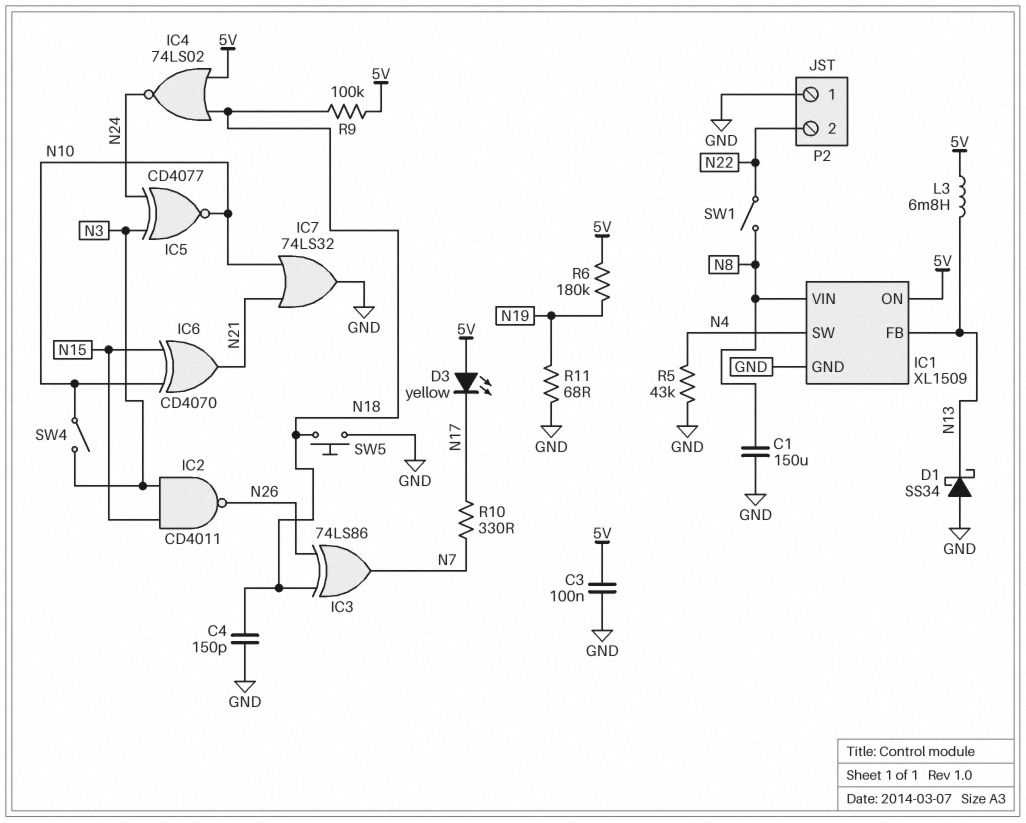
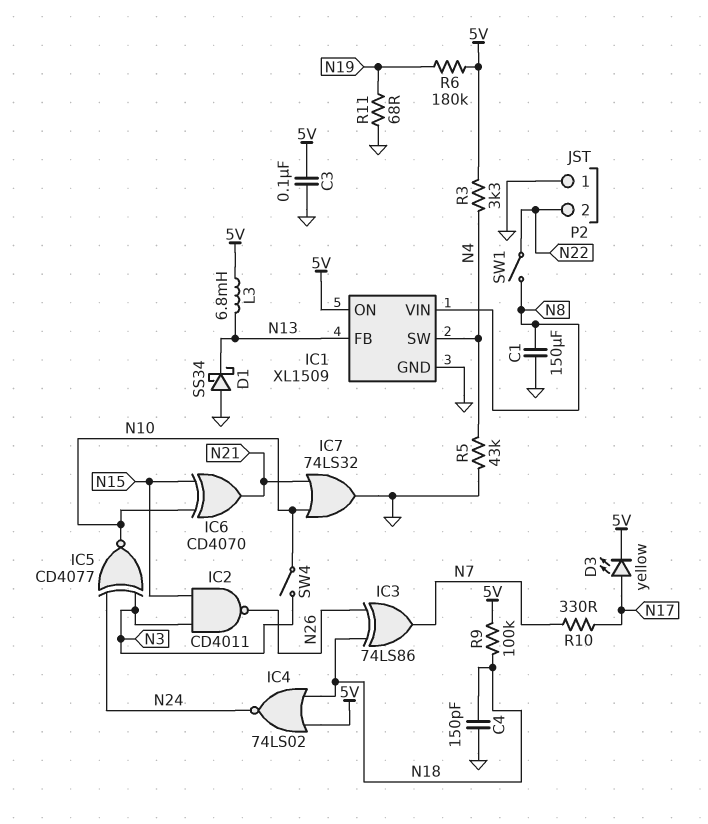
D3: LED yellow (A 5V, K N17) -> LED yellow (A N17, K 5V)
R3: none -> 3.3k (5V, N4)
SW5: button (GND, N18) -> none

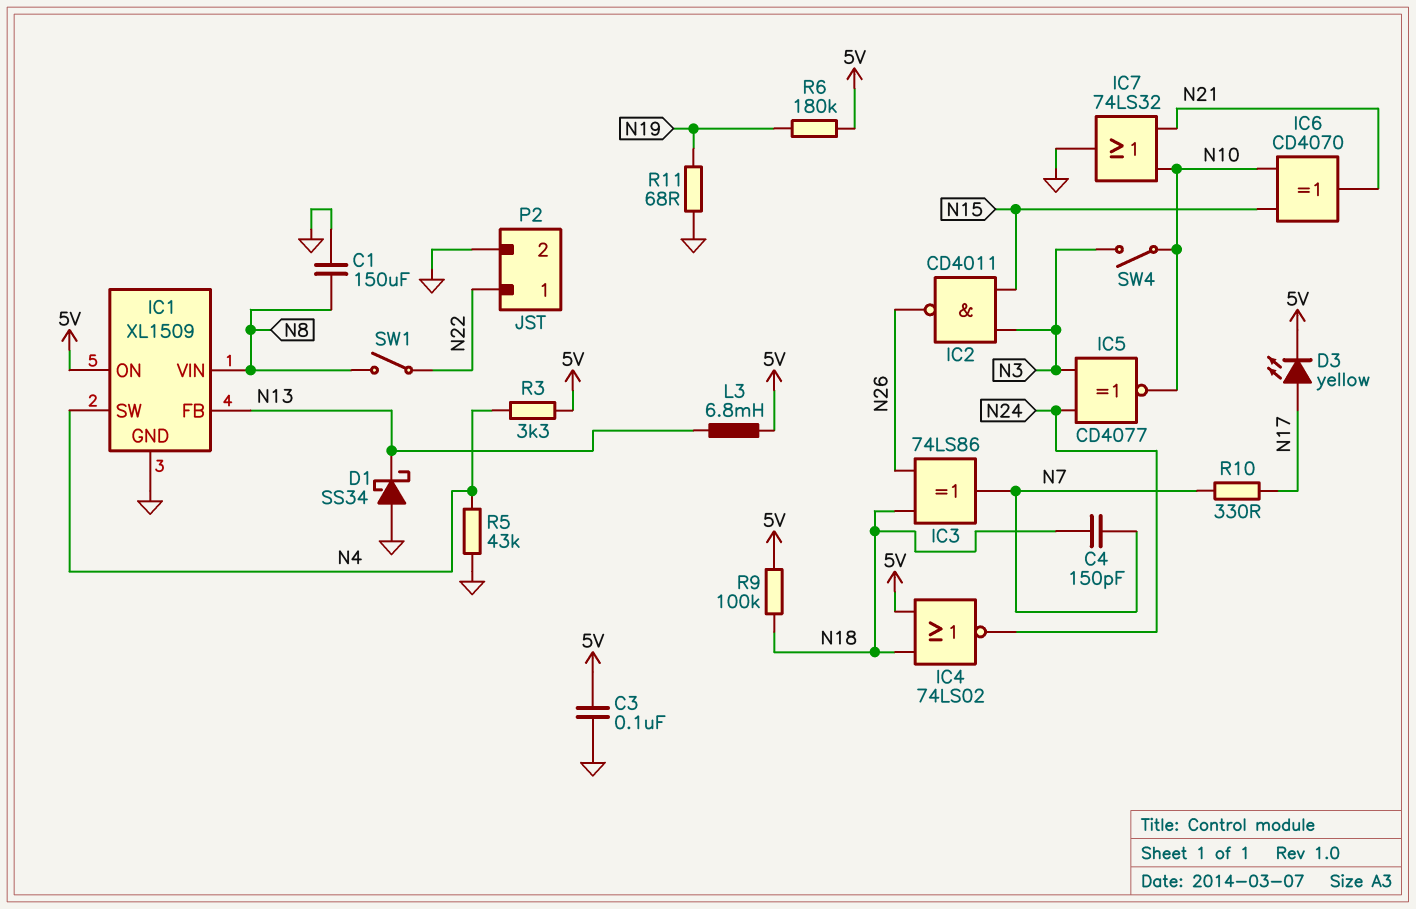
C4: 150pF (GND, N18) -> 150pF (N7, N18)
P2 pin 1: GND -> N22
P2 pin 2: N22 -> GND

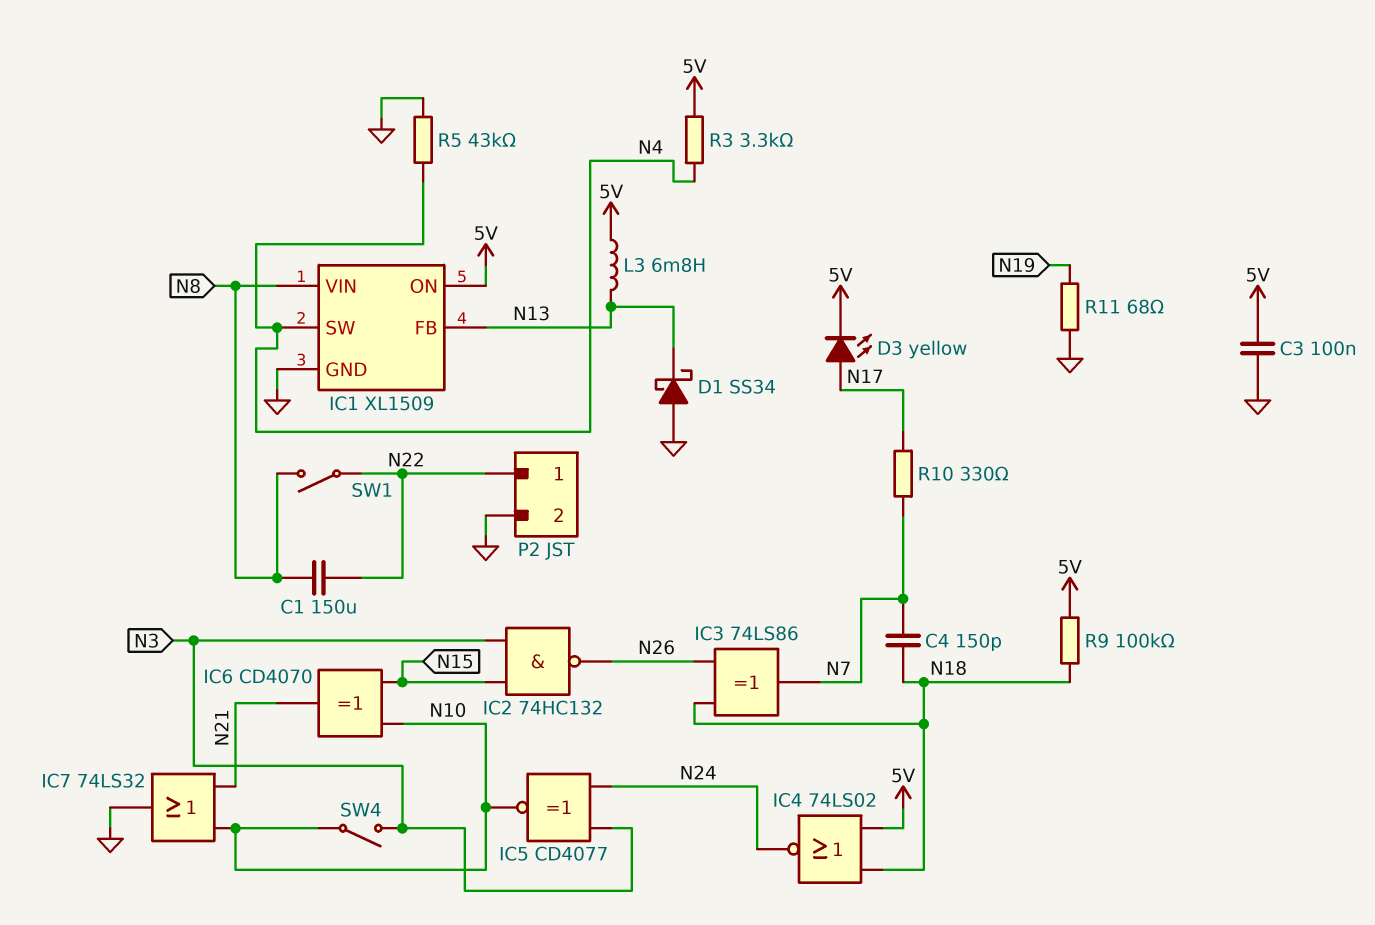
C1: 150uF (GND, N8) -> 150uF (N8, N22)
IC2: NAND CD4011 (in N3, in N15, out N26) -> NAND 74HC132 (in N3, in N15, out N26)
R6: 180k (5V, N19) -> none

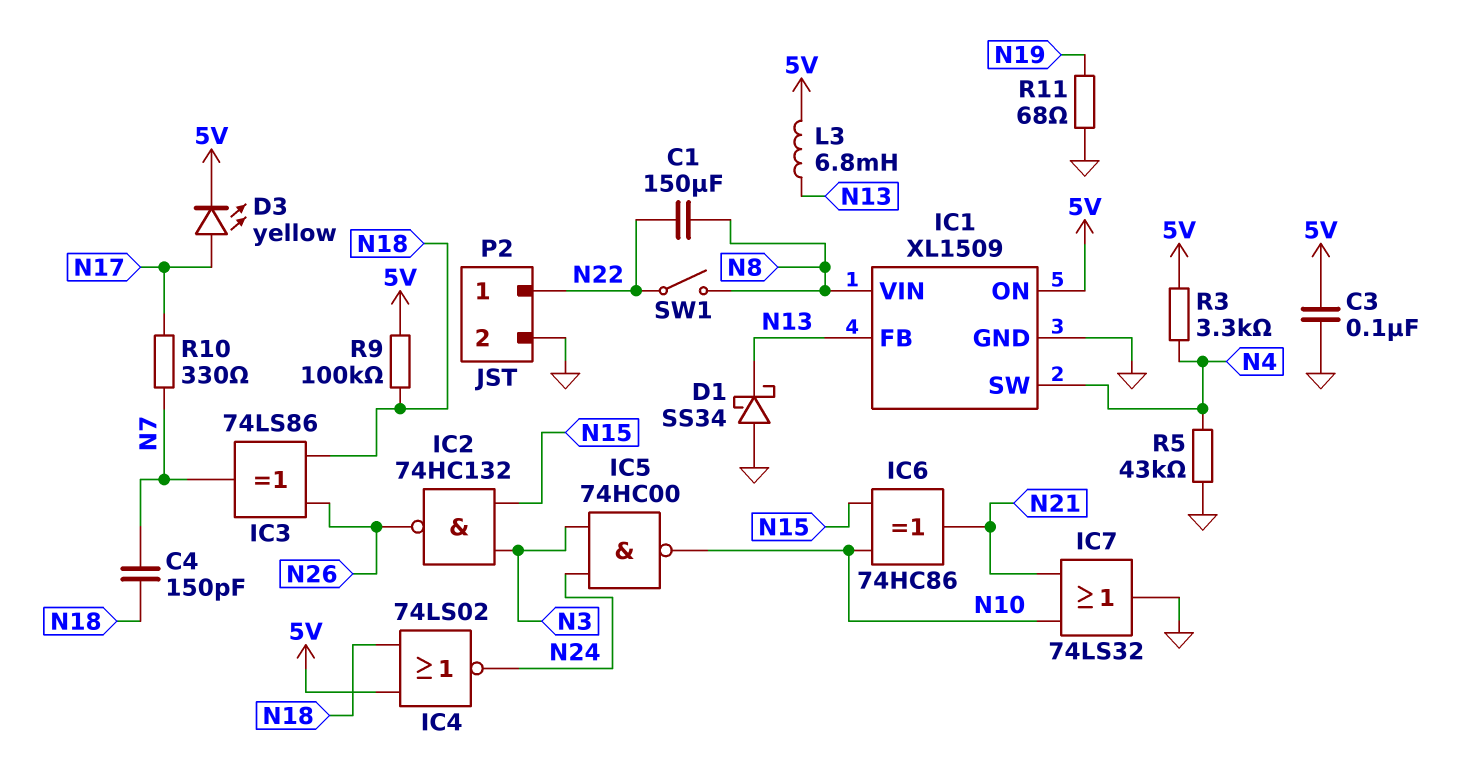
IC5: XNOR CD4077 (in N3, in N24, out N10) -> NAND 74HC00 (in N3, in N24, out N10)
IC6: XOR CD4070 (in N10, in N15, out N21) -> XOR 74HC86 (in N10, in N15, out N21)
SW4: switch (N3, N10) -> none

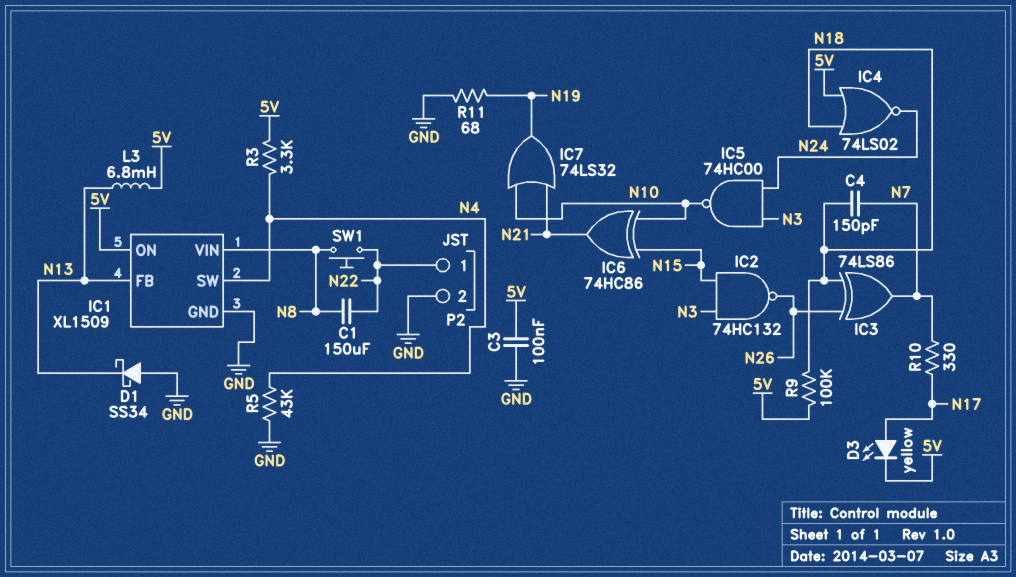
IC7: OR 74LS32 (in N10, in N21, out GND) -> OR 74LS32 (in N10, in N21, out N19)
SW1: switch (N8, N22) -> button (N8, N22)

